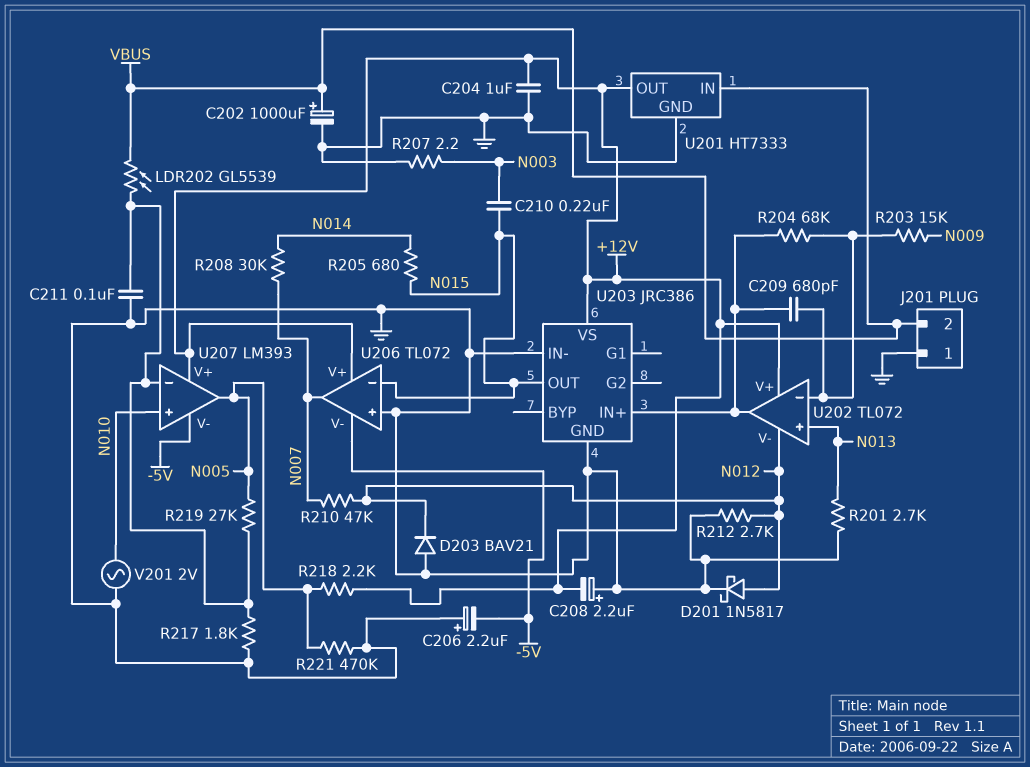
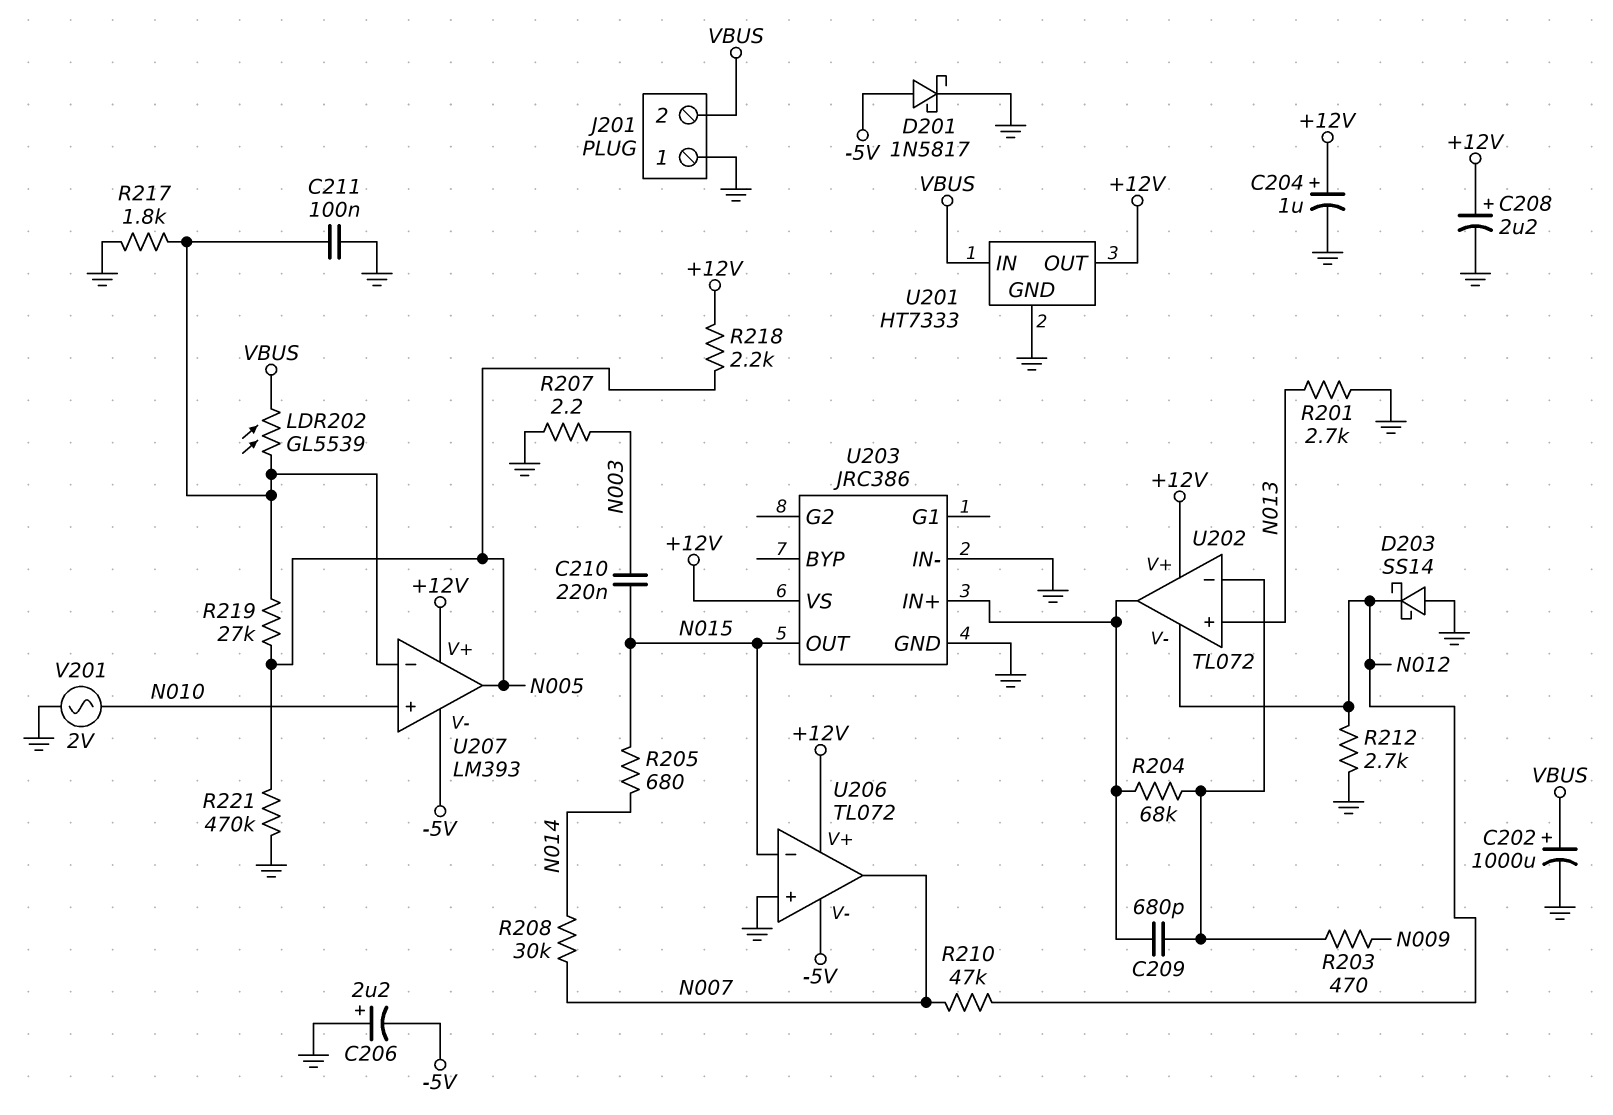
C204: 1uF (+12V, GND) -> 1uF (plus +12V, minus GND)
C208: 2.2uF (plus GND, minus +12V) -> 2.2uF (plus +12V, minus GND)
D201: schottky 1N5817 (A N012, K GND) -> schottky 1N5817 (A -5V, K GND)
D203: diode BAV21 (A GND, K N012) -> schottky SS14 (A GND, K N012)
R203: 15k (N009, U202/in-) -> 470 (N009, U202/in-)

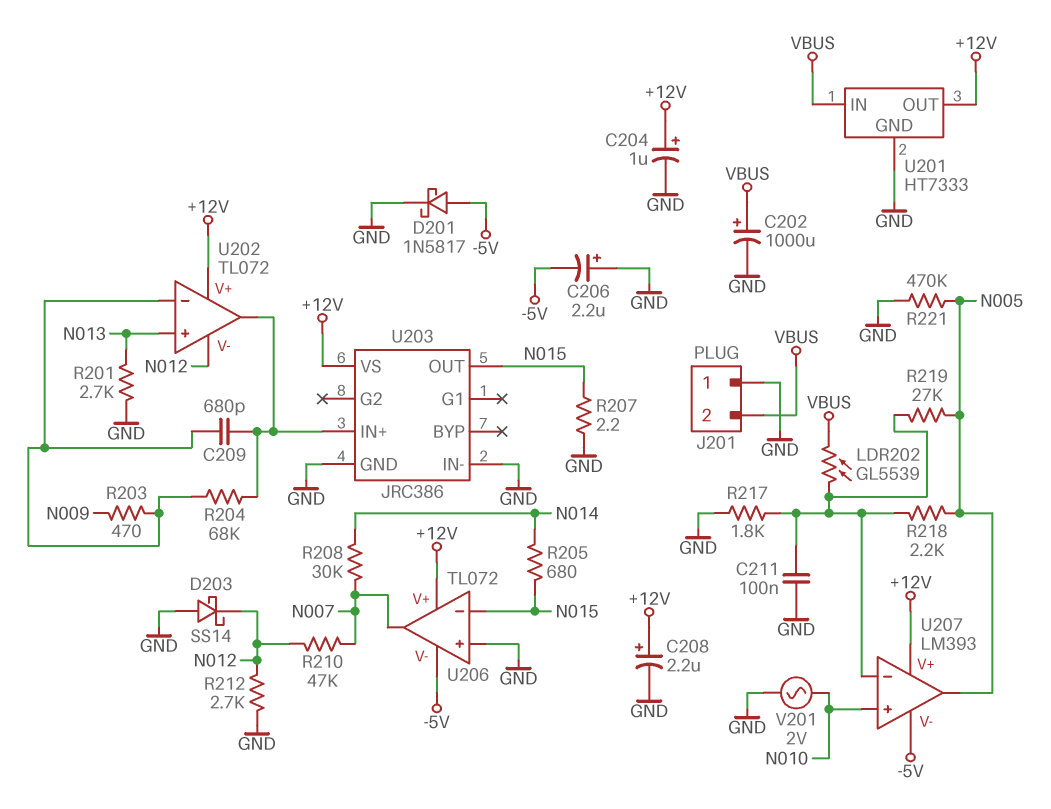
C210: 220nF (N003, N015) -> none
R207: 2.2 (GND, N003) -> 2.2 (GND, N015)
R218: 2.2k (+12V, N005) -> 2.2k (N005, U207/in-)

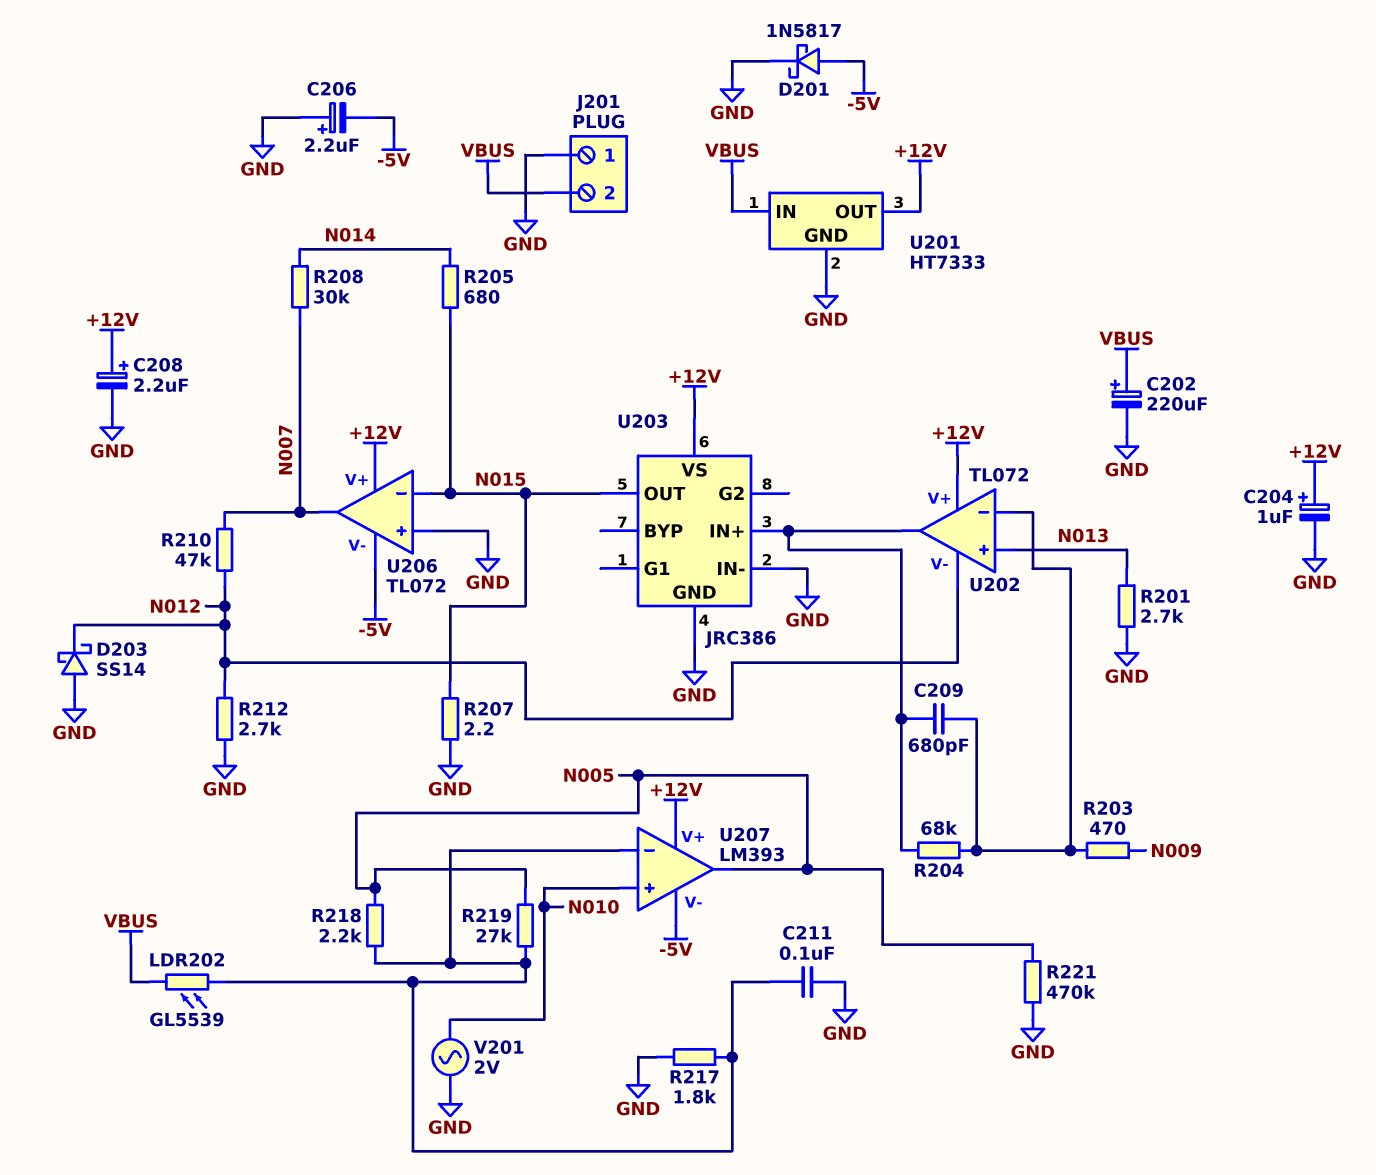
C202: 1000uF (plus VBUS, minus GND) -> 220uF (plus VBUS, minus GND)

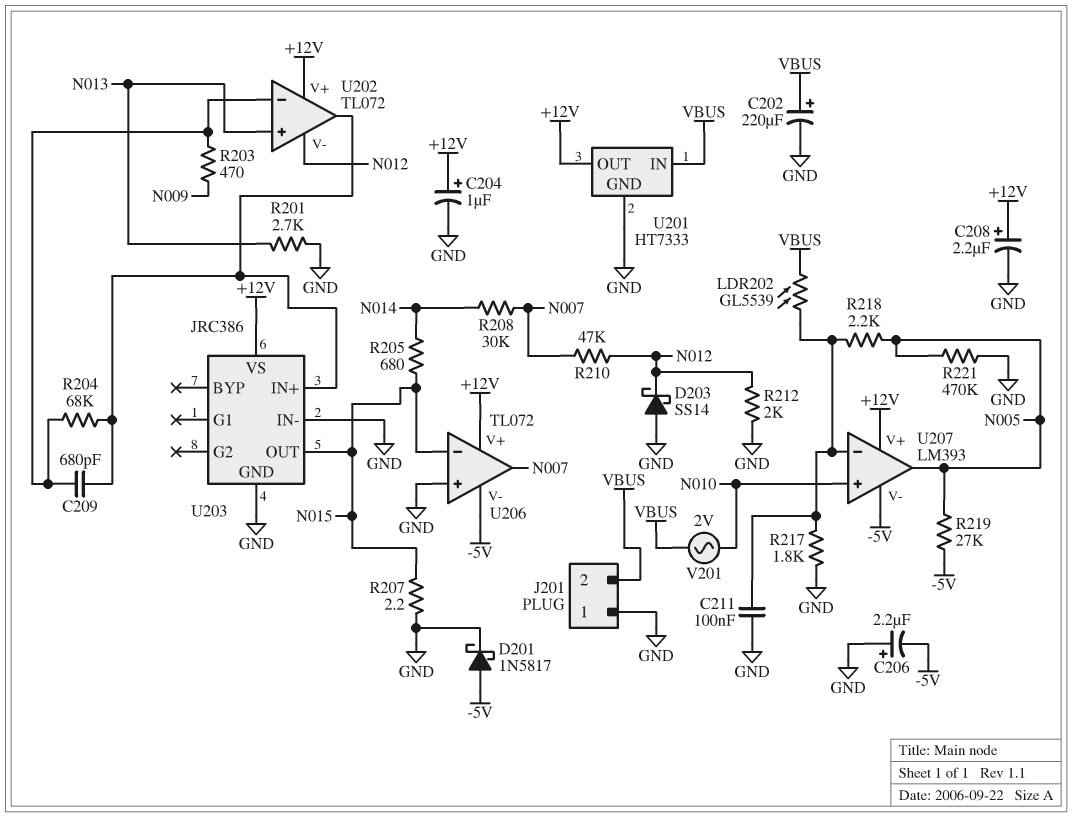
R212: 2.7k (GND, N012) -> 2k (GND, N012)
R219: 27k (N005, U207/in-) -> 27k (-5V, N005)
V201: AC 2V (GND, N010) -> AC 2V (N010, VBUS)

